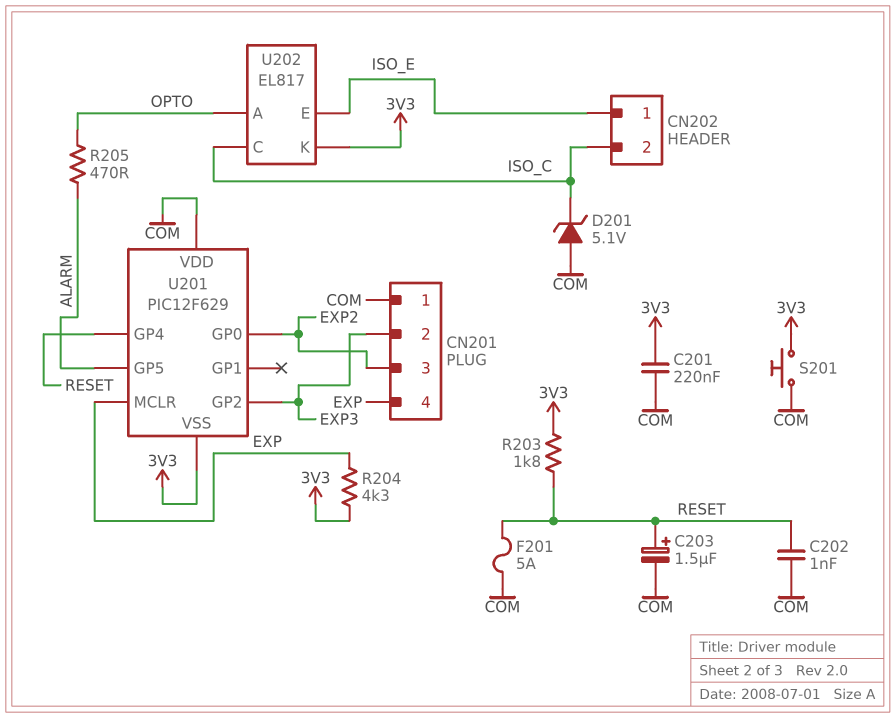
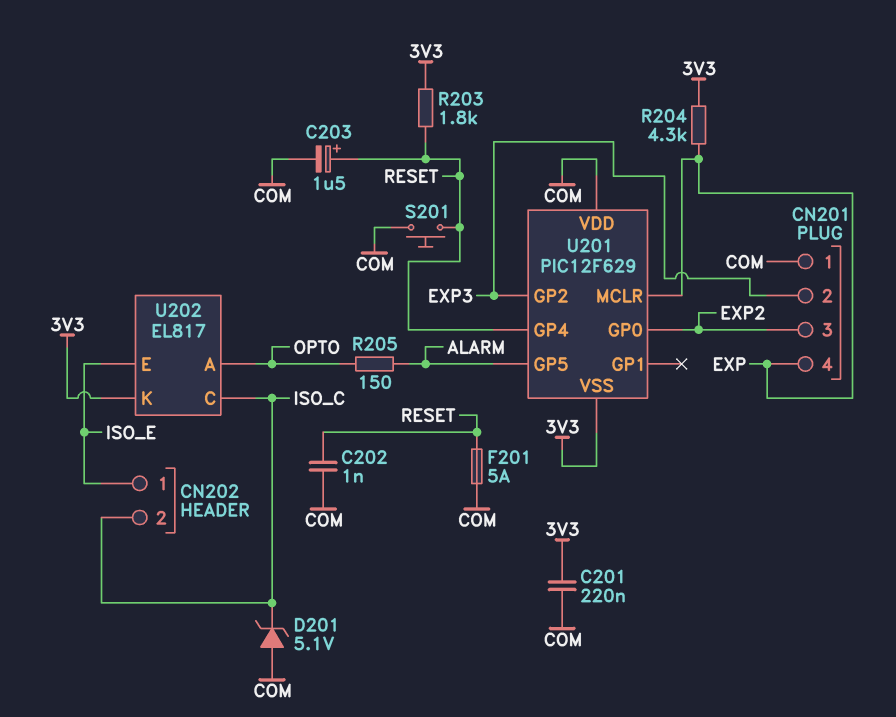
R205: 470 (ALARM, OPTO) -> 150 (ALARM, OPTO)
S201: button (3V3, COM) -> button (COM, RESET)

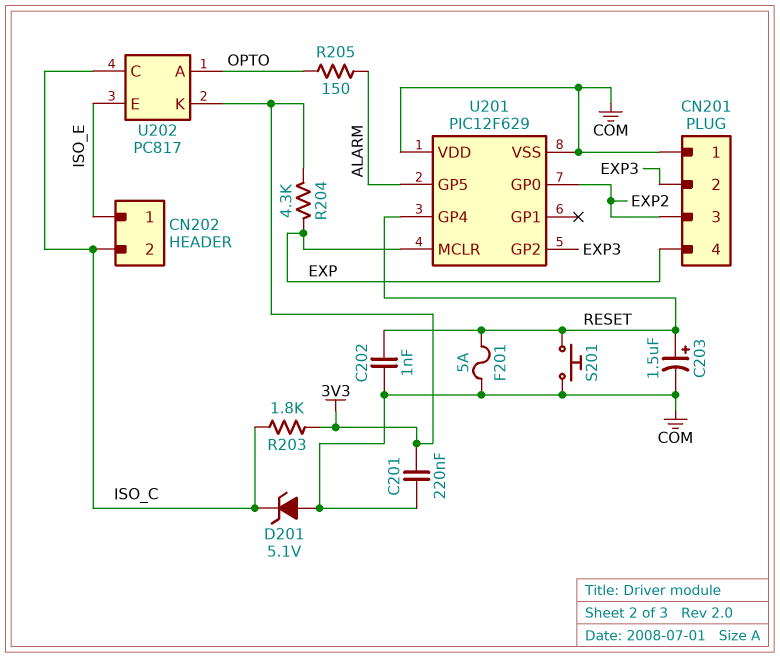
R203: 1.8k (3V3, RESET) -> 1.8k (3V3, ISO_C)
U201 pin VSS: 3V3 -> COM
U202: EL817 -> PC817

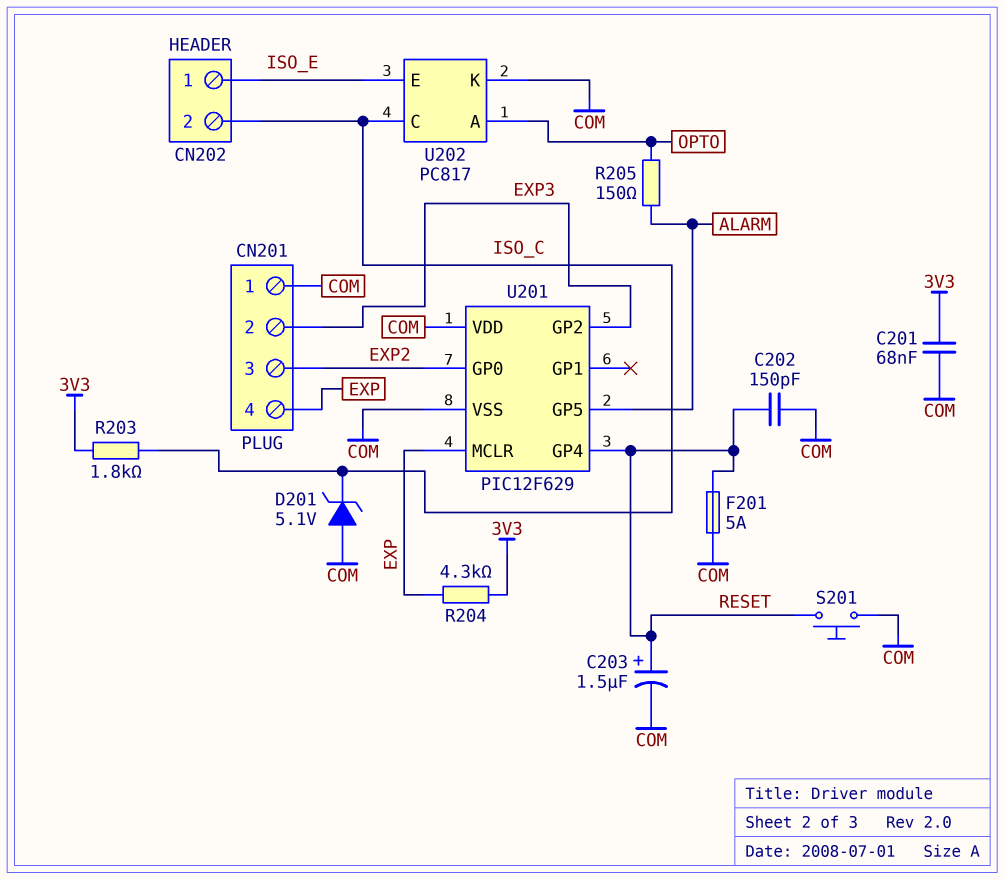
C201: 220nF (3V3, COM) -> 68nF (3V3, COM)
C202: 1nF (COM, RESET) -> 150pF (COM, RESET)
U202 pin K: 3V3 -> COM

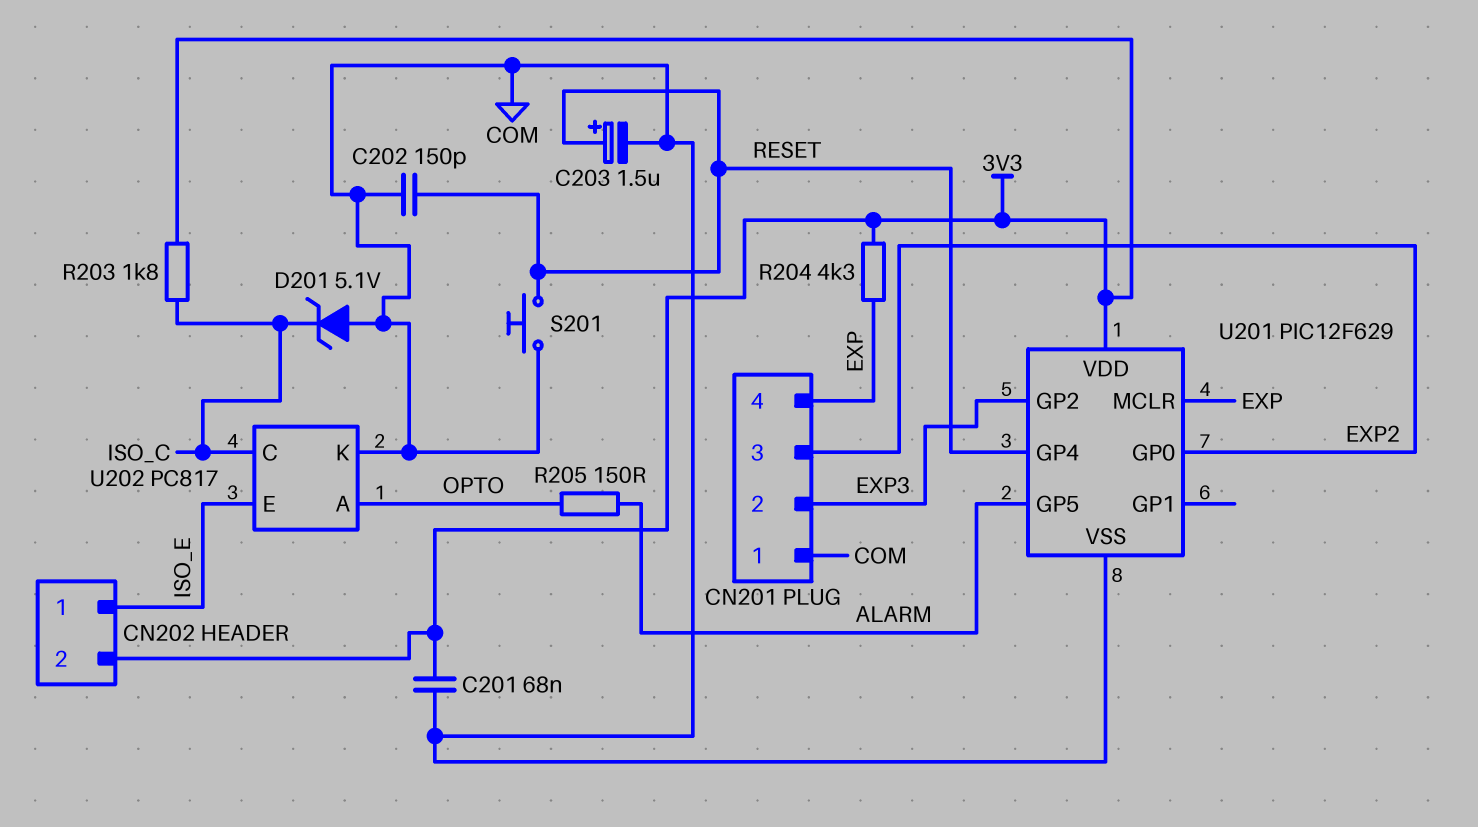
CN202 pin 2: ISO_C -> 3V3
F201: 5A (COM, RESET) -> none
U201 pin VDD: COM -> 3V3

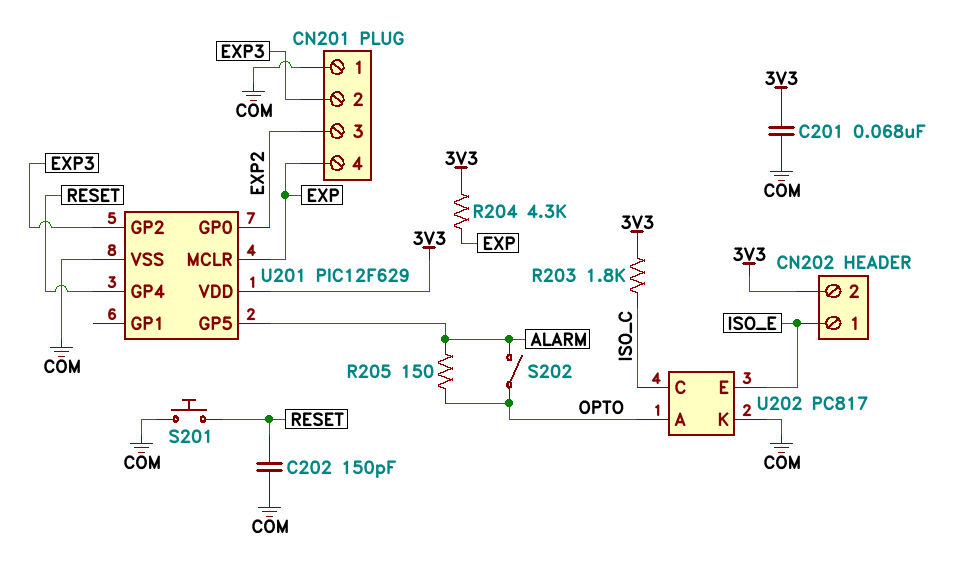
C203: 1.5uF (plus RESET, minus COM) -> none
D201: zener 5.1V (A COM, K ISO_C) -> none
S202: none -> switch (ALARM, OPTO)

